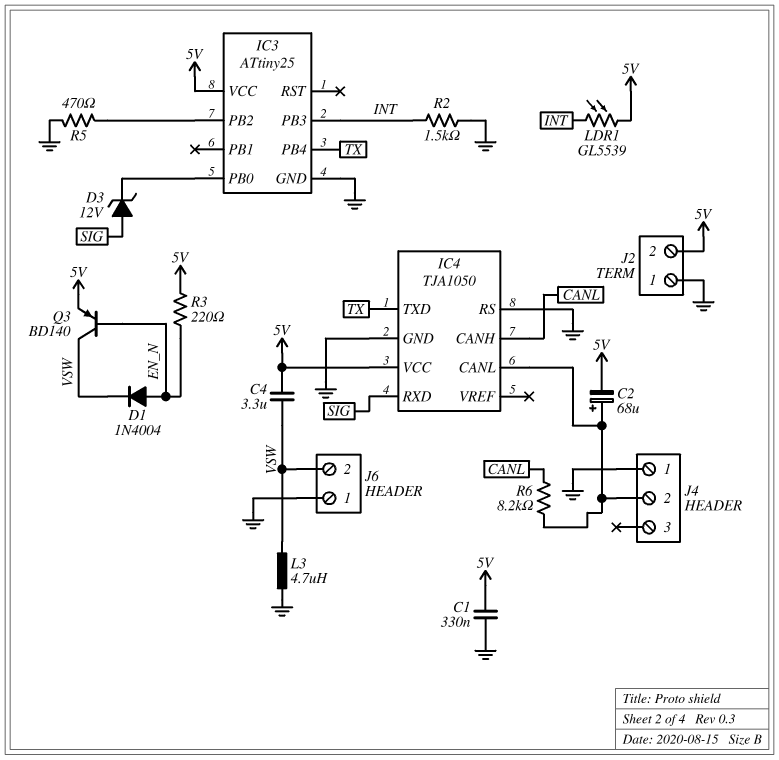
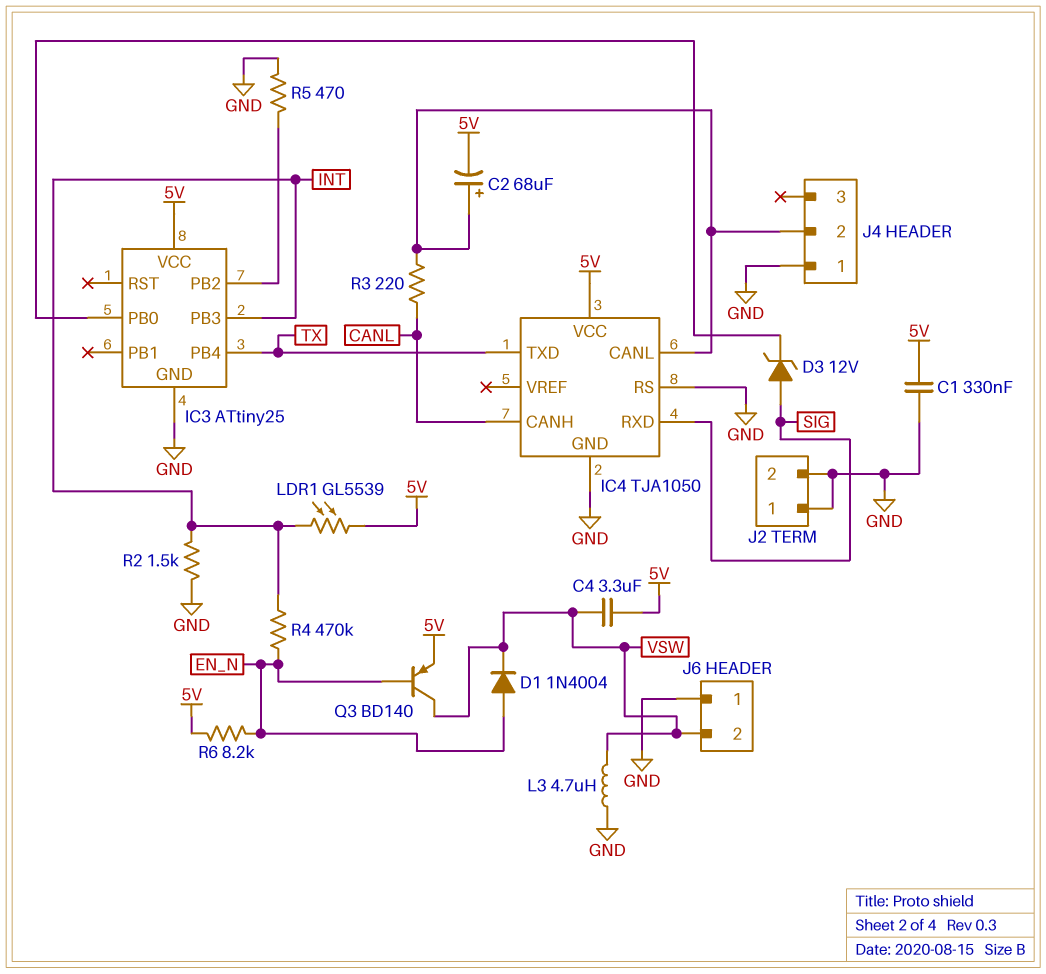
J2 pin 2: 5V -> GND
R3: 220 (5V, EN_N) -> 220 (CANL, IC4/CANL)
R4: none -> 470k (EN_N, INT)
R6: 8.2k (CANL, IC4/CANL) -> 8.2k (5V, EN_N)

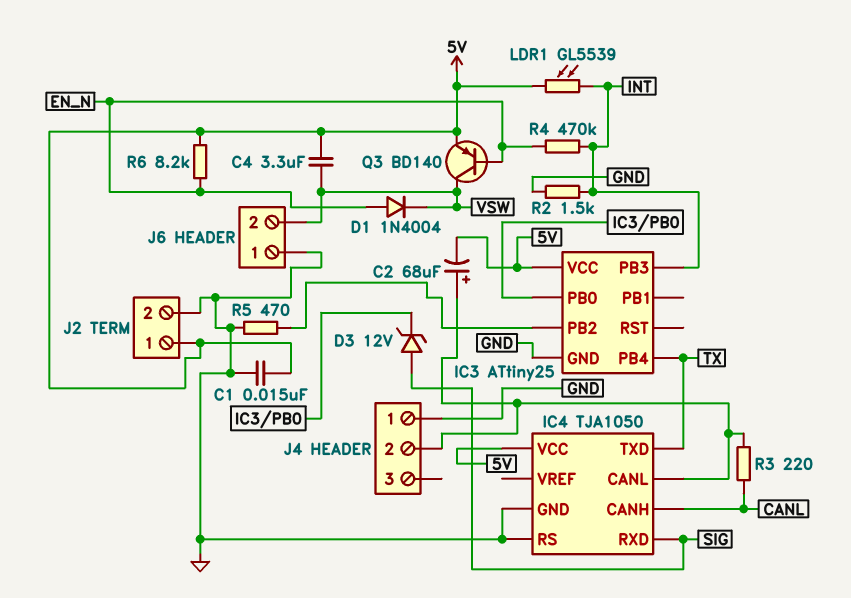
C1: 330nF (5V, GND) -> 15nF (5V, GND)
J2 pin 1: GND -> 5V
L3: 4.7uH (GND, VSW) -> none

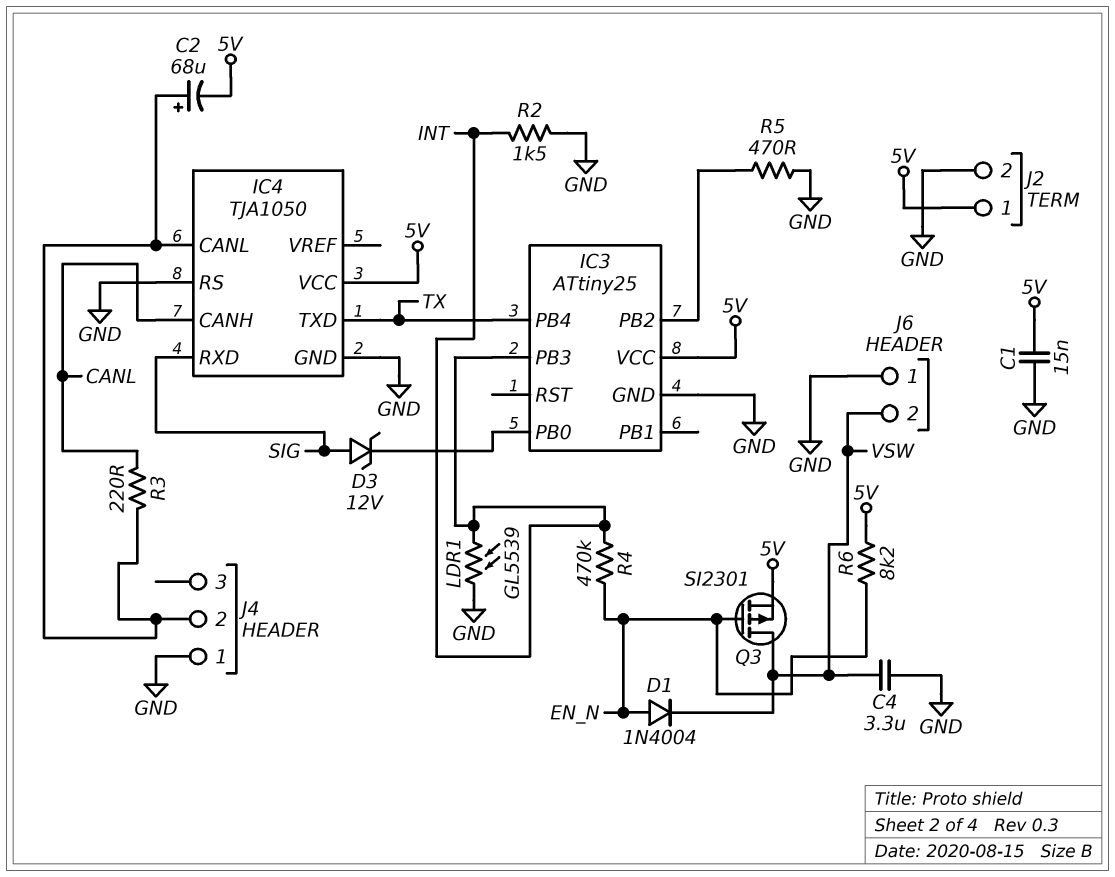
C4: 3.3uF (5V, VSW) -> 3.3uF (GND, VSW)
LDR1: GL5539 (5V, INT) -> GL5539 (GND, INT)
Q3: PNP BD140 (B EN_N, C VSW, E 5V) -> PMOS SI2301 (G EN_N, D VSW, S 5V)

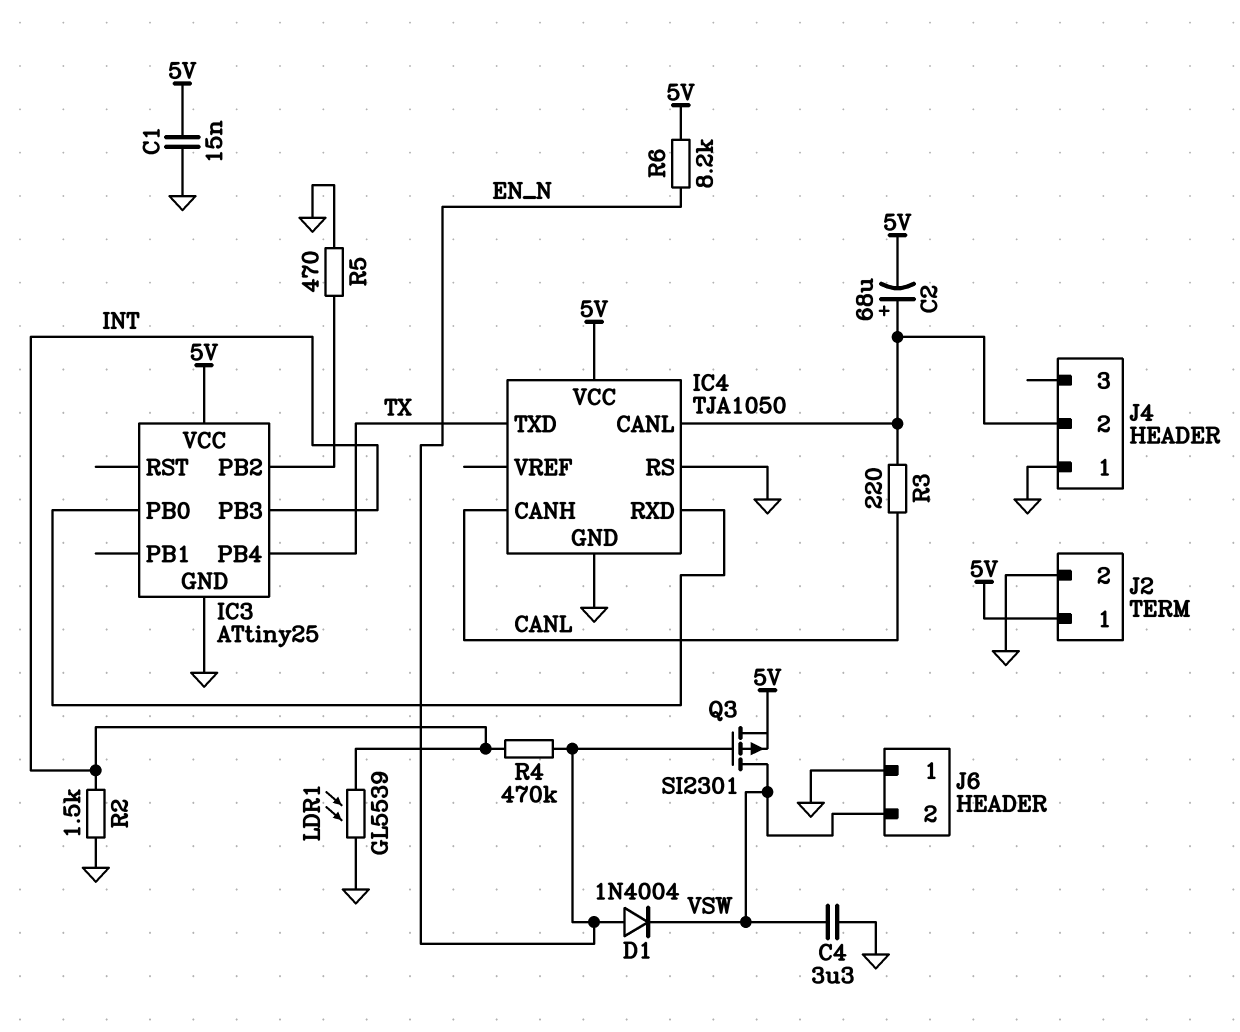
D3: zener 12V (A SIG, K IC3/PB0) -> none
IC4 pin RXD: SIG -> IC3/PB0

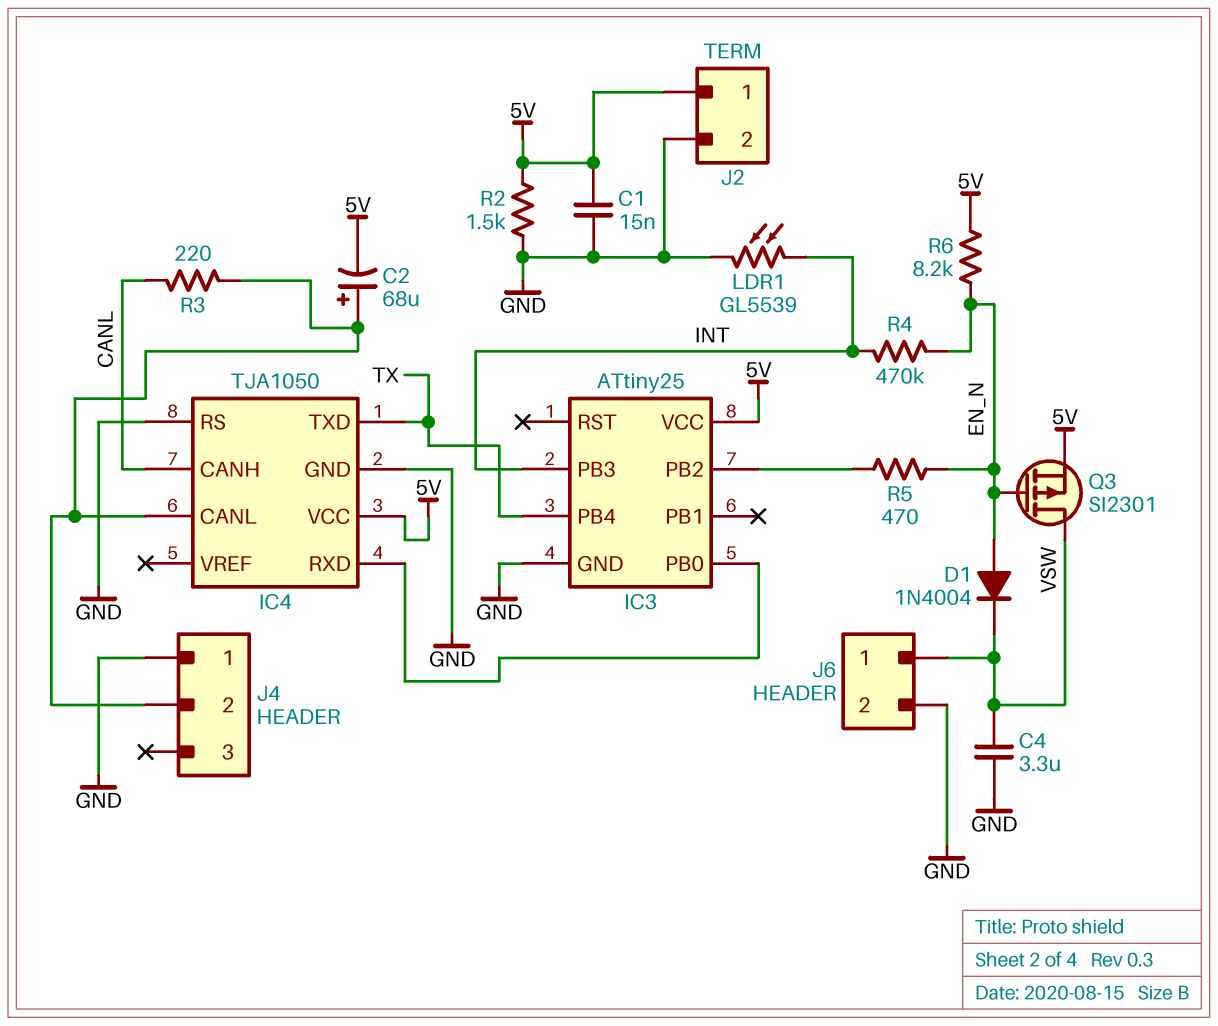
J6 pin 1: GND -> VSW
J6 pin 2: VSW -> GND
R2: 1.5k (GND, INT) -> 1.5k (5V, GND)
R5: 470 (GND, IC3/PB2) -> 470 (EN_N, IC3/PB2)

